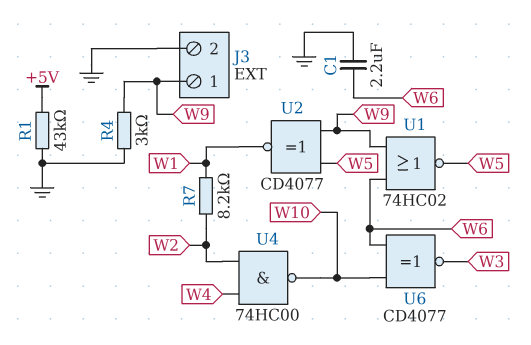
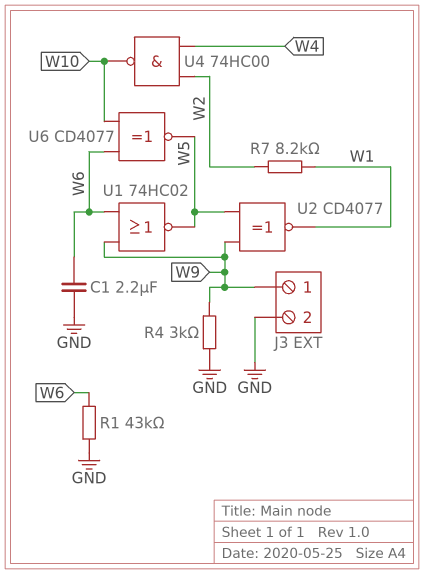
R1: 43k (+5V, GND) -> 43k (GND, W6)
U6: XNOR CD4077 (in W6, in W10, out W3) -> XNOR CD4077 (in W6, in W10, out W5)

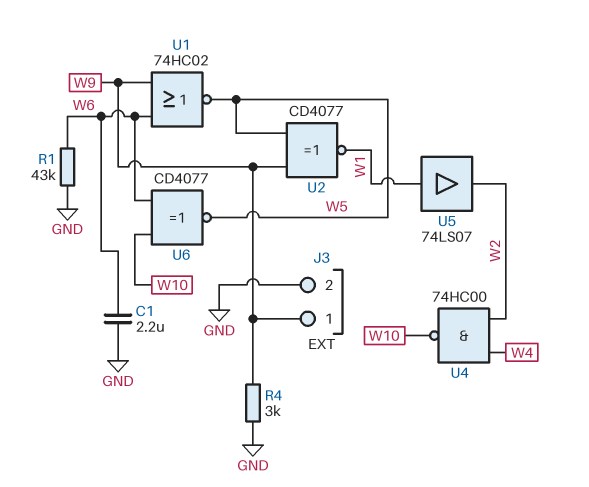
R7: 8.2k (W1, W2) -> none
U5: none -> buffer 74LS07 (in W1, out W2)

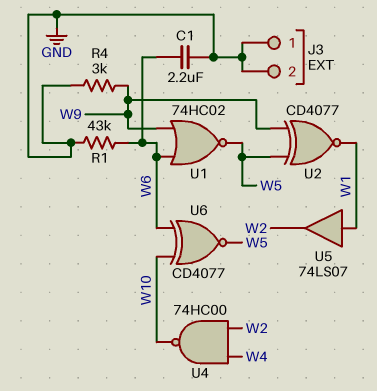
J3 pin 1: W9 -> GND

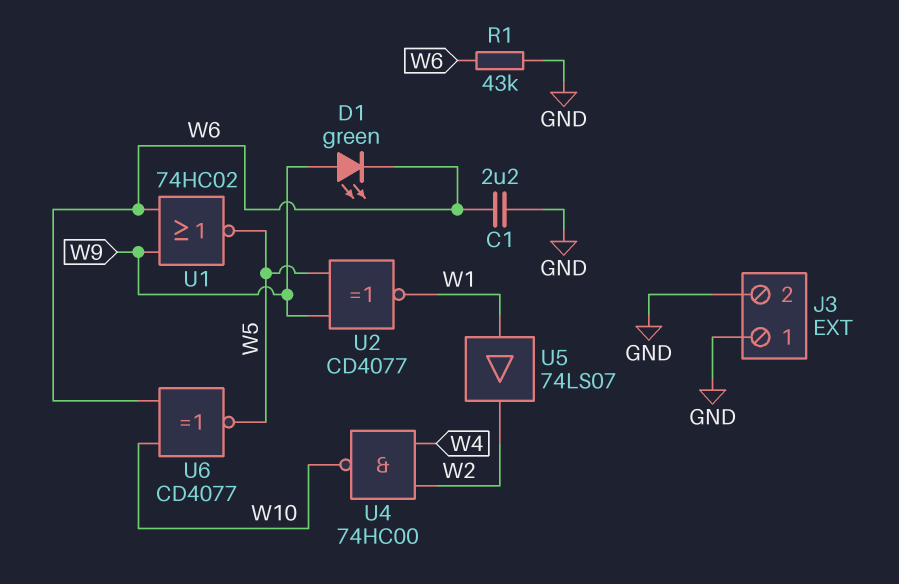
D1: none -> LED green (A W9, K W6)
R4: 3k (GND, W9) -> none

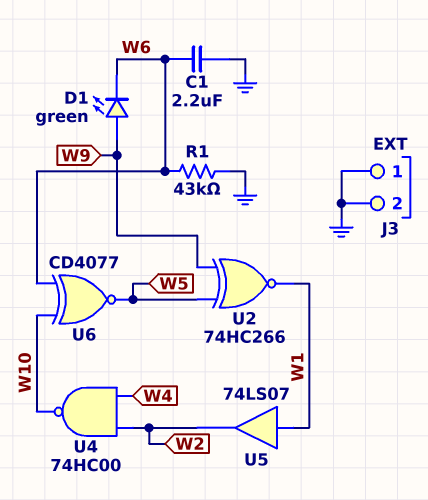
U1: NOR 74HC02 (in W6, in W9, out W5) -> none
U2: XNOR CD4077 (in W5, in W9, out W1) -> XNOR 74HC266 (in W5, in W9, out W1)

